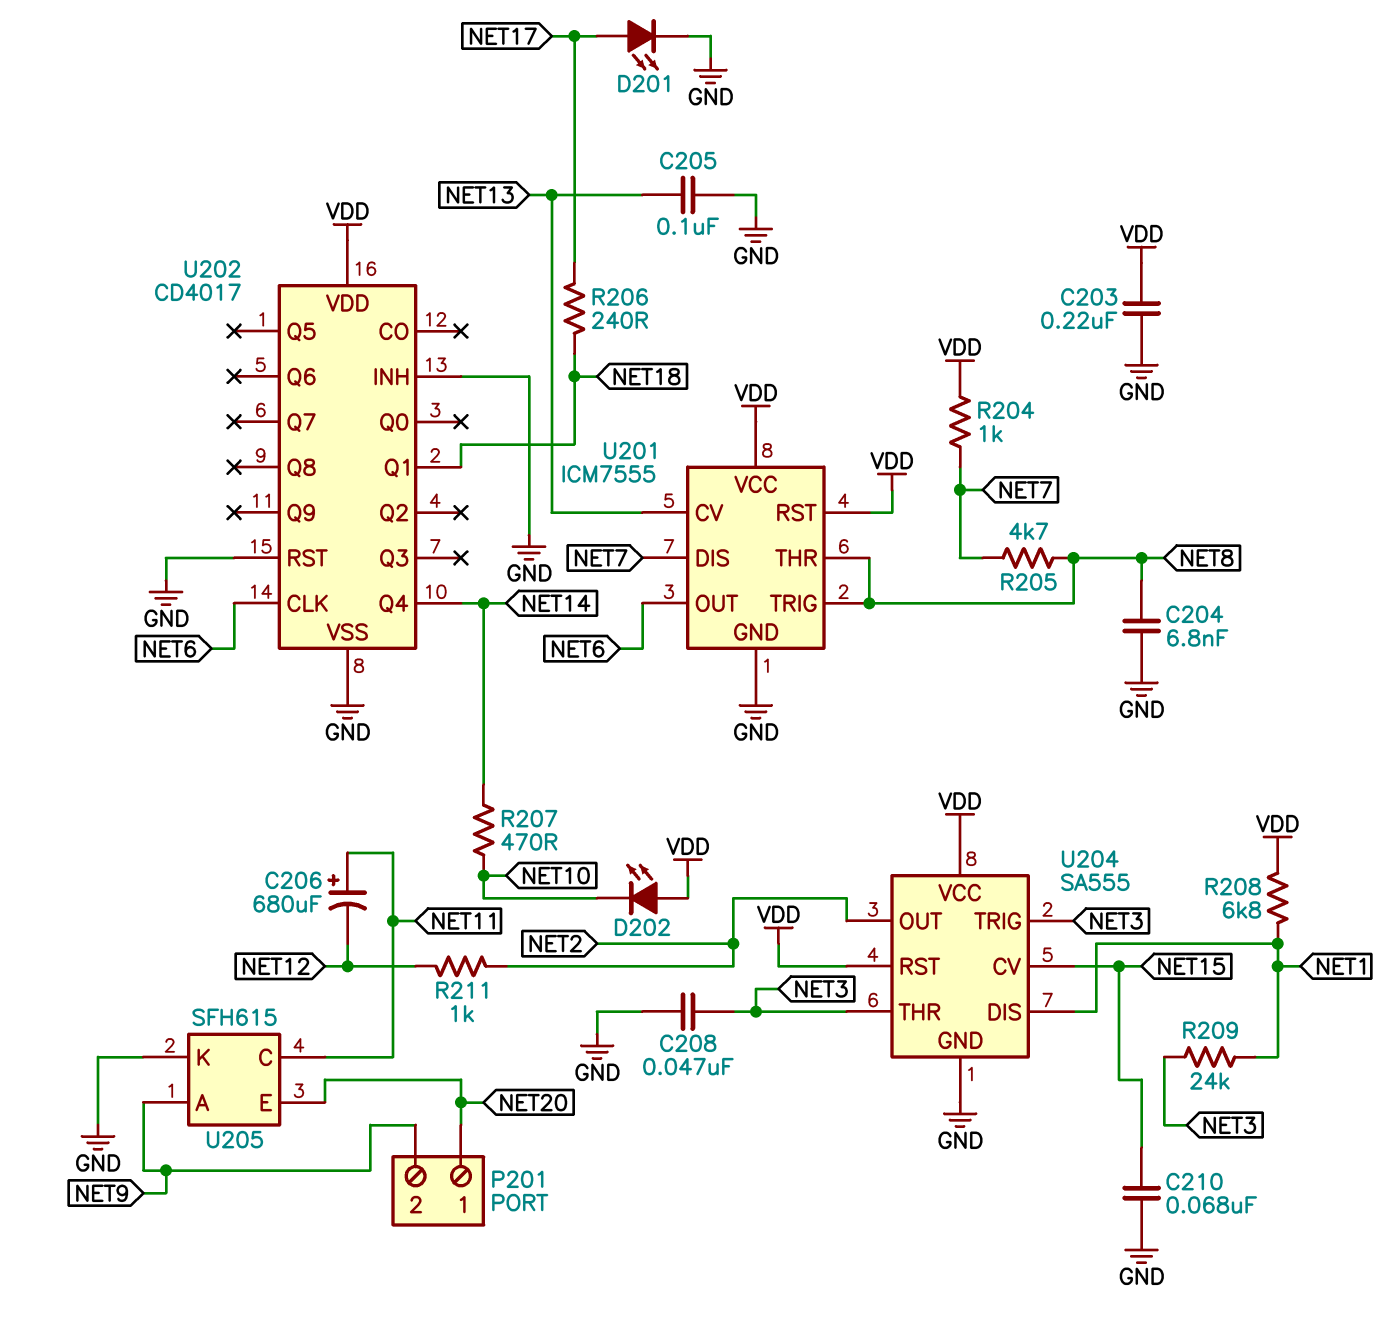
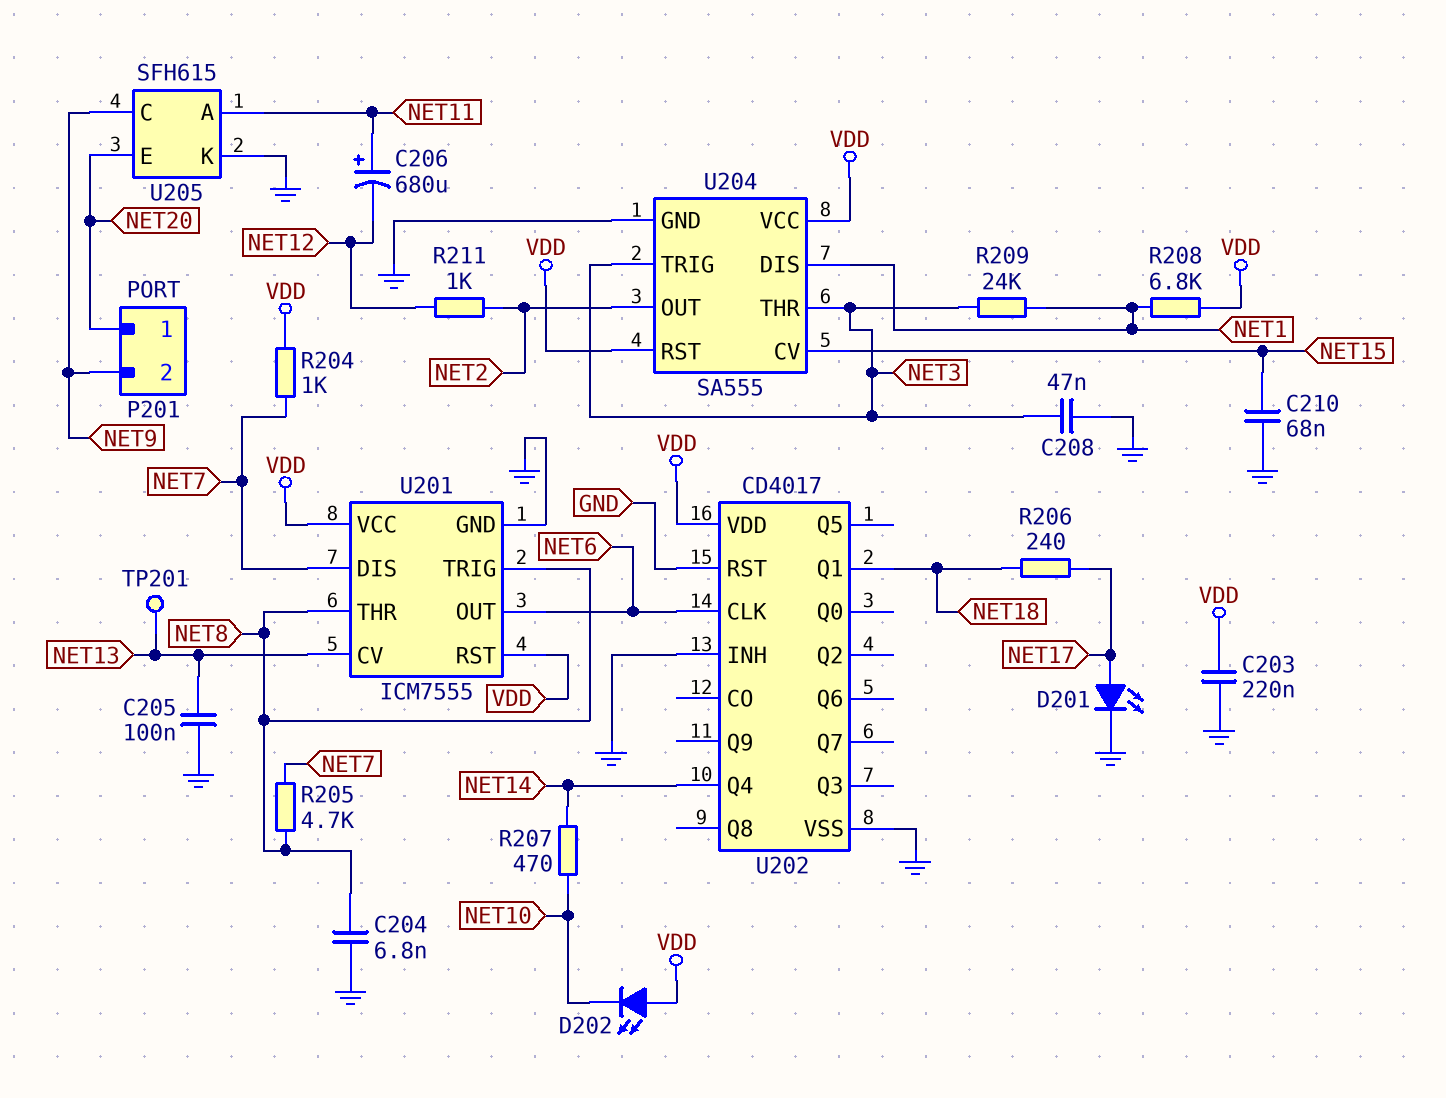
TP201: none -> test point (NET13)
U205 pin A: NET9 -> NET11
U205 pin C: NET11 -> NET9

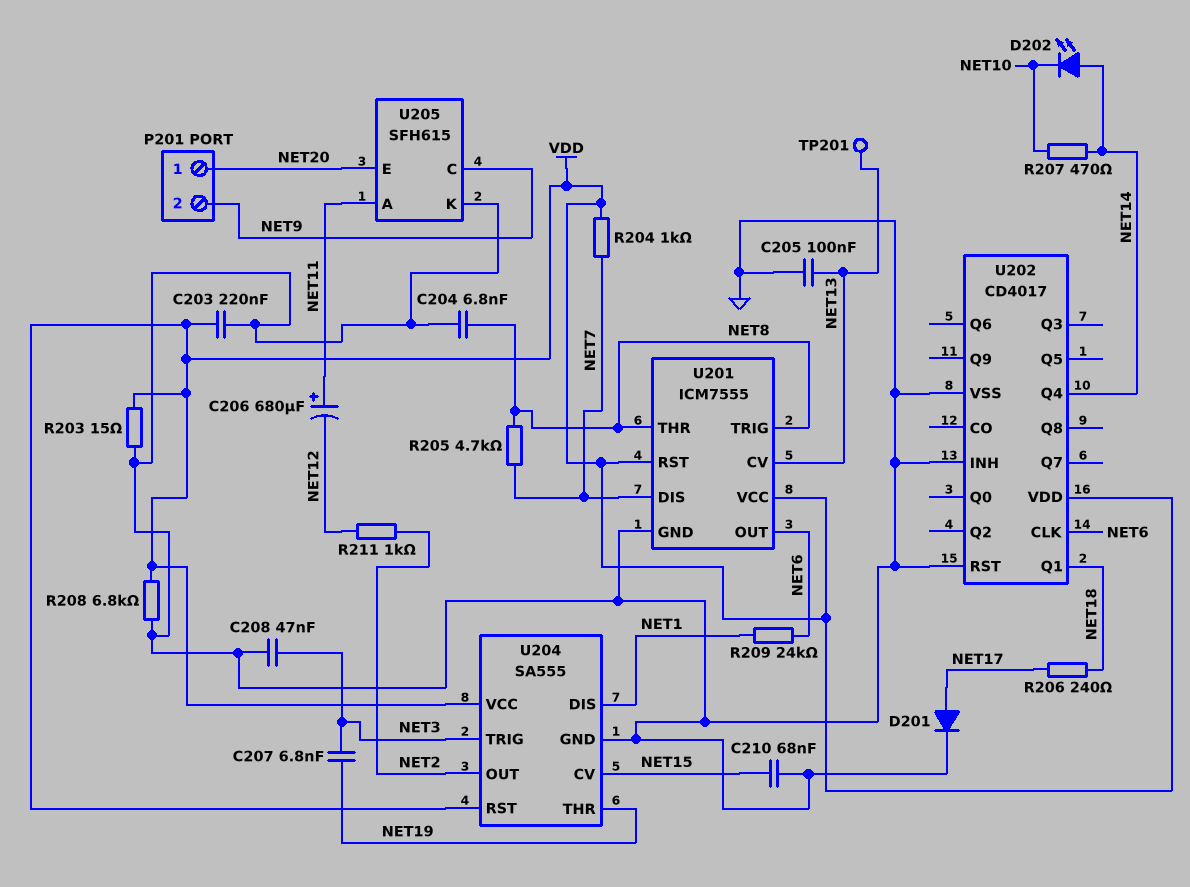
C207: none -> 6.8nF (NET3, NET19)
D201: LED (A NET17, K GND) -> diode (A NET17, K GND)
D202: LED (A VDD, K NET10) -> LED (A NET14, K NET10)
R203: none -> 15 (GND, VDD)
R208: 6.8k (NET1, VDD) -> 6.8k (GND, VDD)
R209: 24k (NET1, NET3) -> 24k (NET1, NET6)
U204 pin THR: NET3 -> NET19

